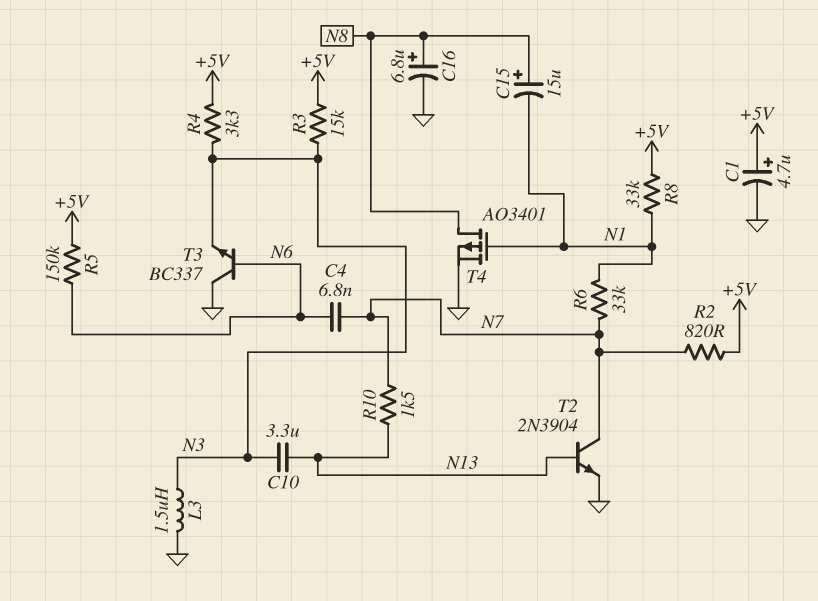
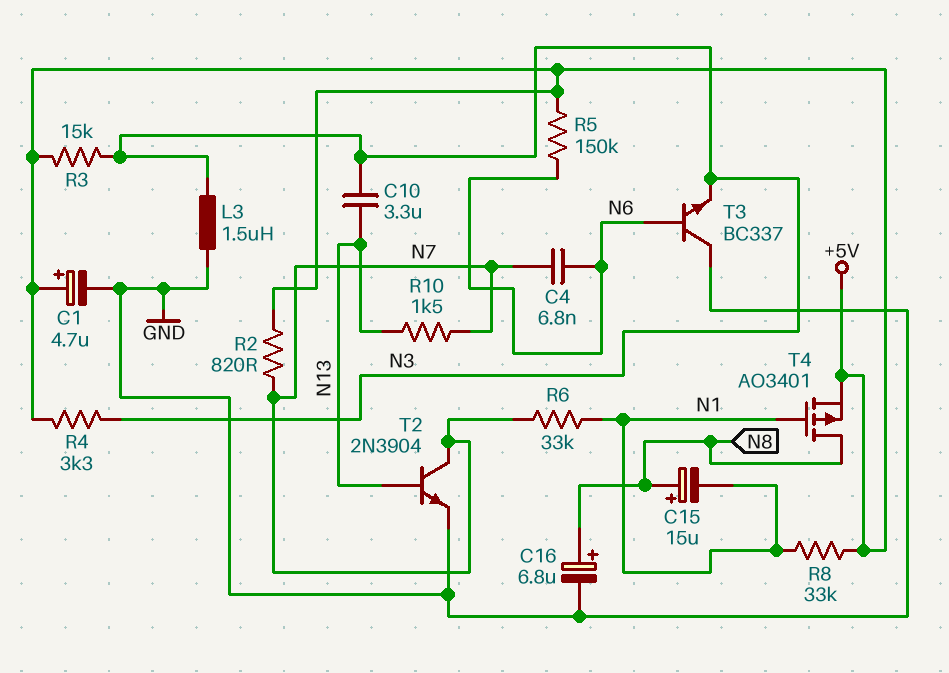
T4: PMOS AO3401 (G N1, D N8, S GND) -> PMOS AO3401 (G N1, D N8, S +5V)

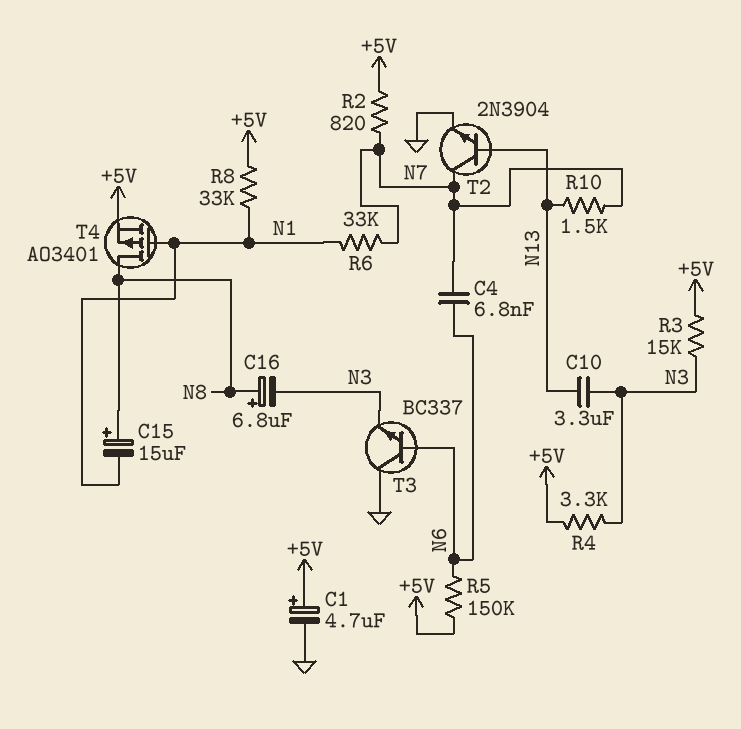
C16: 6.8uF (plus N8, minus GND) -> 6.8uF (plus N8, minus N3)
L3: 1.5uH (GND, N3) -> none

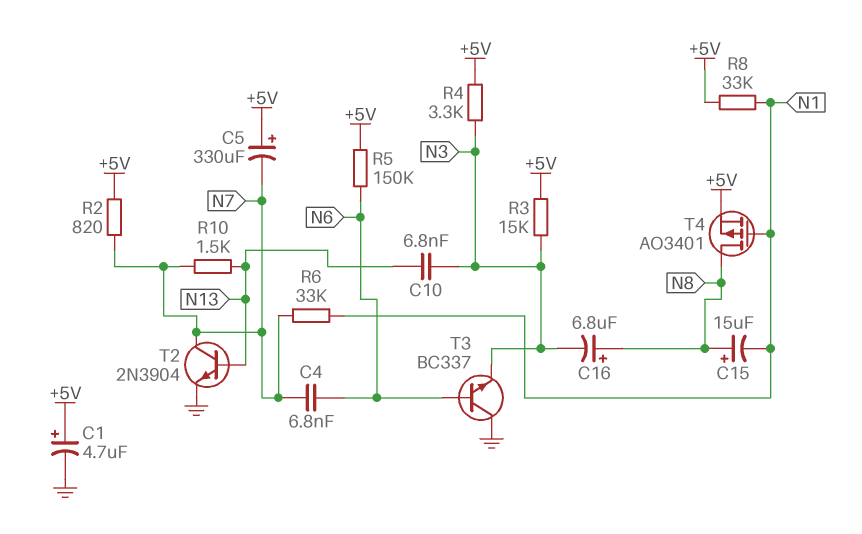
C5: none -> 330uF (plus +5V, minus N7)
C10: 3.3uF (N3, N13) -> 6.8nF (N3, N13)

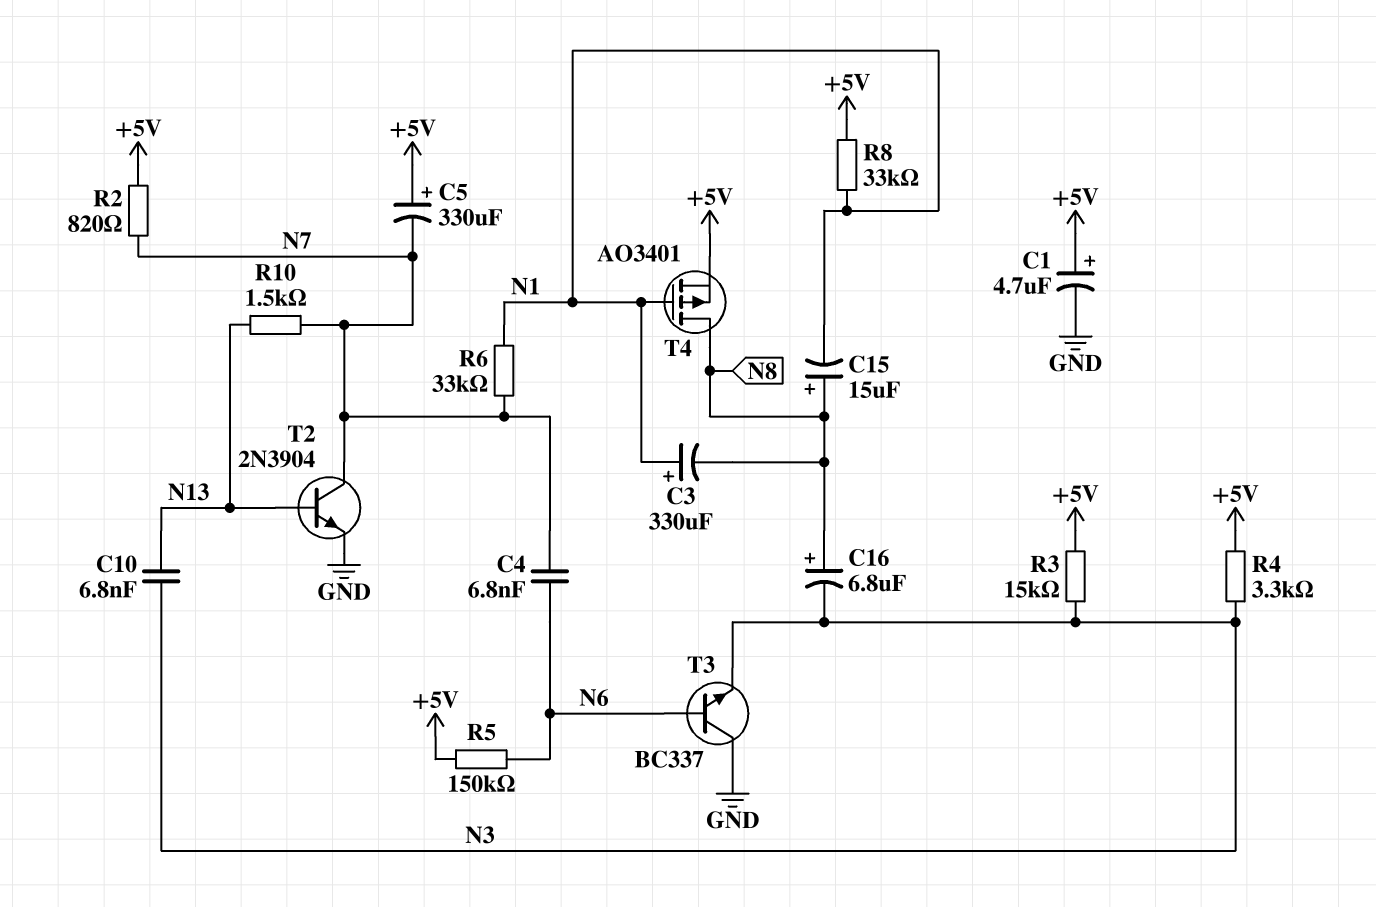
C3: none -> 330uF (plus N1, minus N8)

